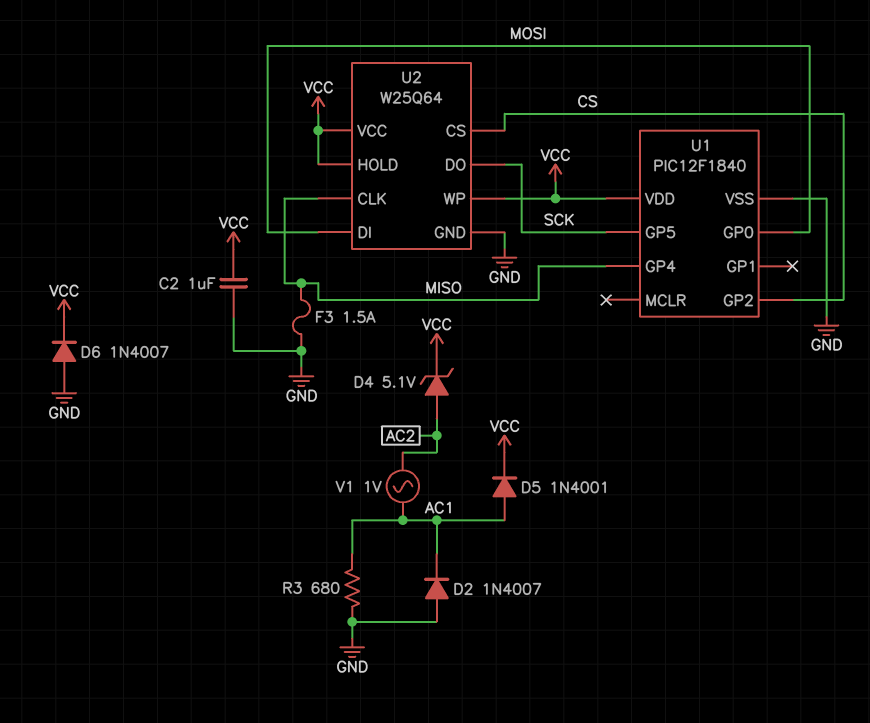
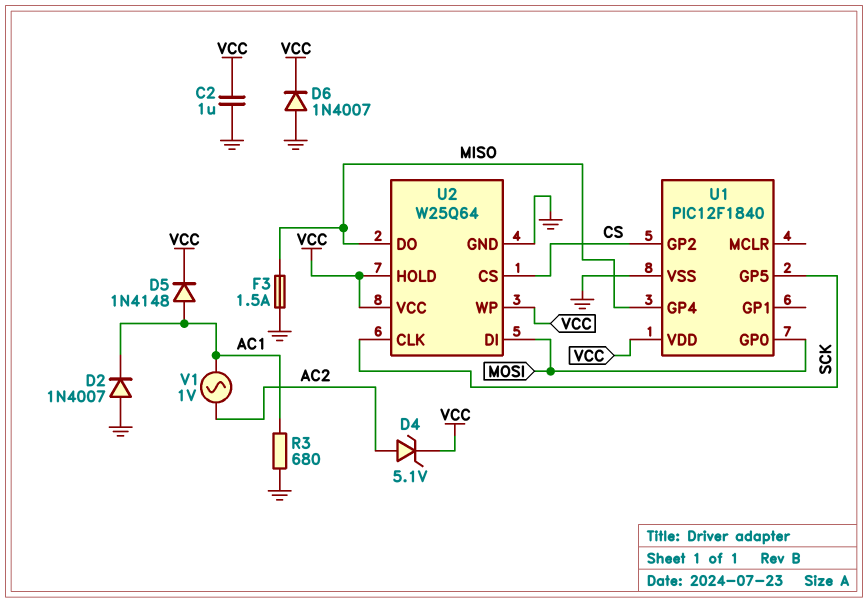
D5: diode 1N4001 (A AC1, K VCC) -> diode 1N4148 (A AC1, K VCC)
U2 pin CLK: MISO -> SCK
U2 pin DO: SCK -> MISO

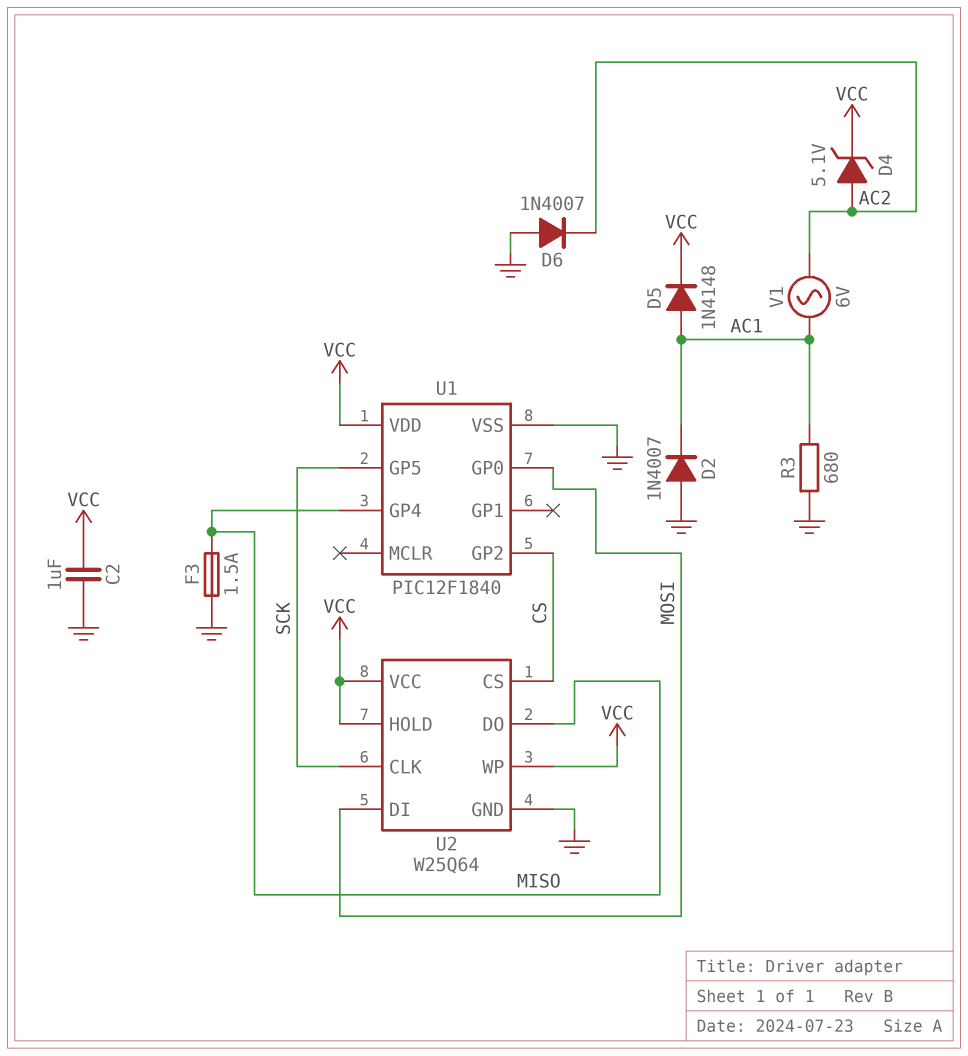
D6: diode 1N4007 (A GND, K VCC) -> diode 1N4007 (A GND, K AC2)
V1: AC 1V (AC1, AC2) -> AC 6V (AC1, AC2)

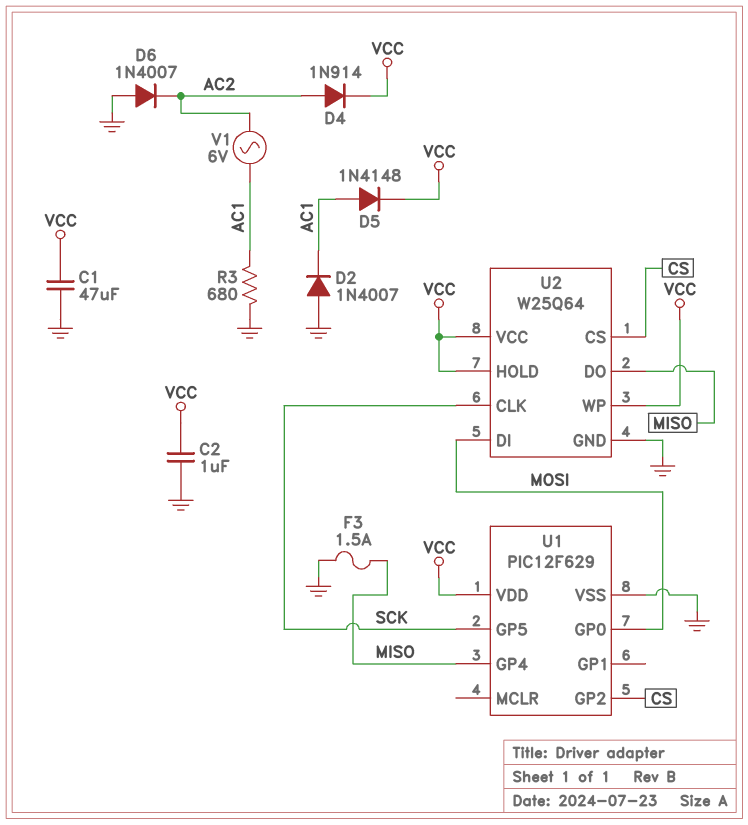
C1: none -> 47uF (GND, VCC)
D4: zener 5.1V (A AC2, K VCC) -> diode 1N914 (A AC2, K VCC)
U1: PIC12F1840 -> PIC12F629

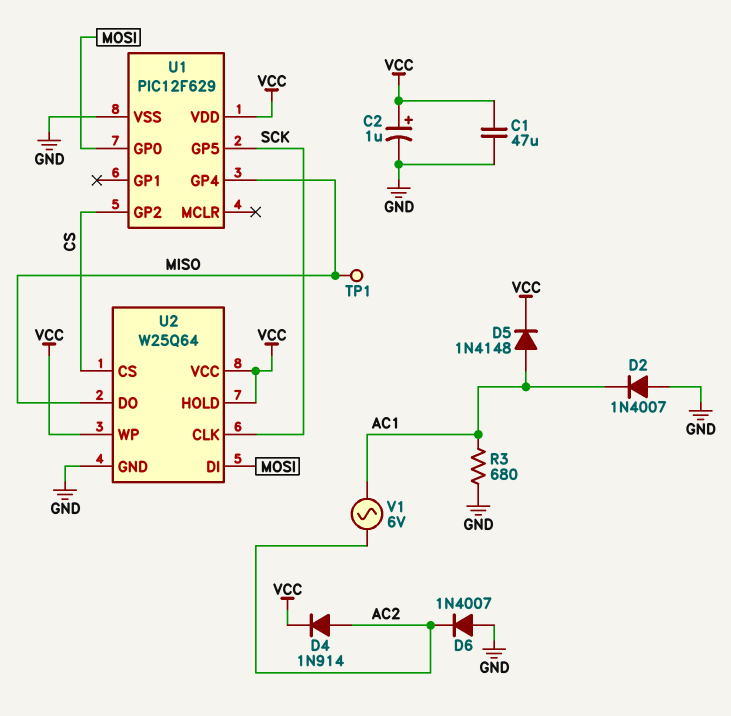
C2: 1uF (GND, VCC) -> 1uF (plus VCC, minus GND)
F3: 1.5A (GND, MISO) -> none
TP1: none -> test point (MISO)

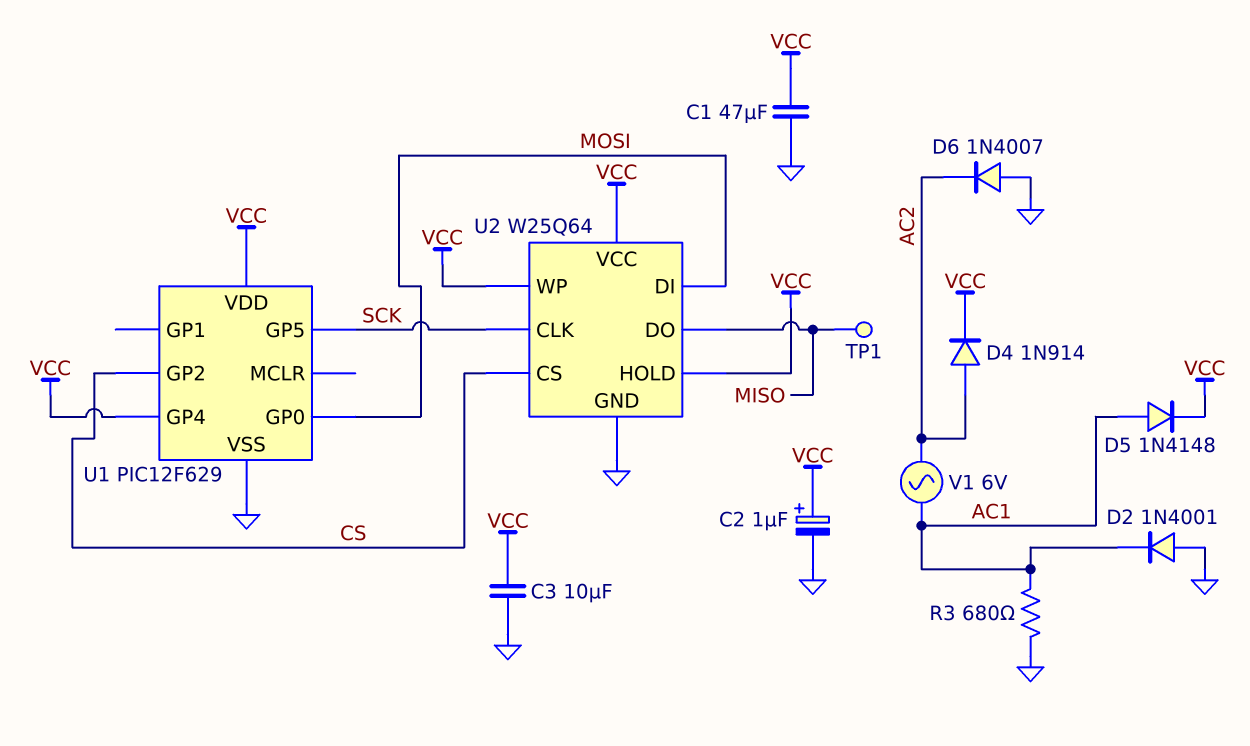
C3: none -> 10uF (GND, VCC)
D2: diode 1N4007 (A GND, K AC1) -> diode 1N4001 (A GND, K AC1)
U1 pin GP4: MISO -> VCC

